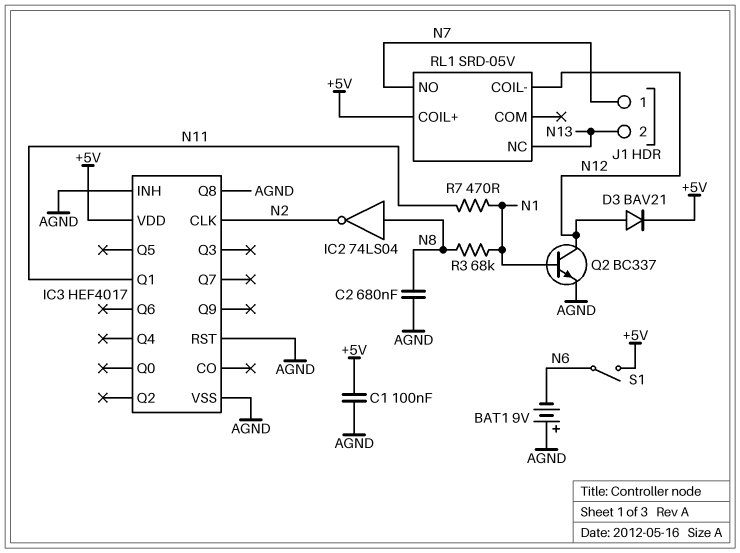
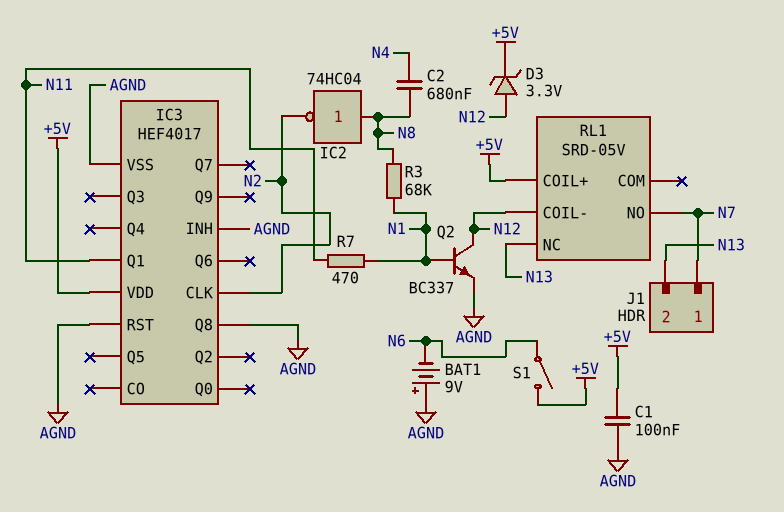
C2: 680nF (AGND, N8) -> 680nF (N4, N8)
D3: diode BAV21 (A N12, K +5V) -> zener 3.3V (A N12, K +5V)
IC2: NOT 74LS04 (in N8, out N2) -> NOT 74HC04 (in N8, out N2)

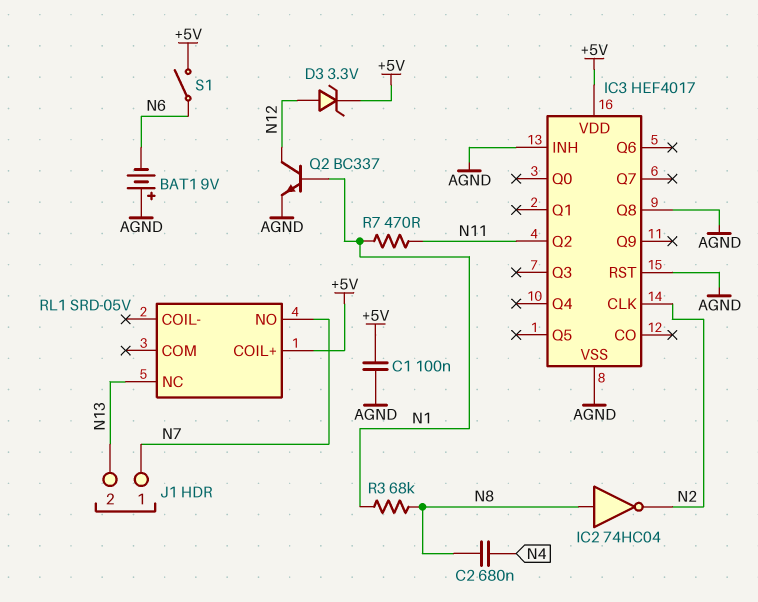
IC3 pin Q1: N11 -> none
IC3 pin Q2: none -> N11
RL1 pin COIL-: N12 -> none

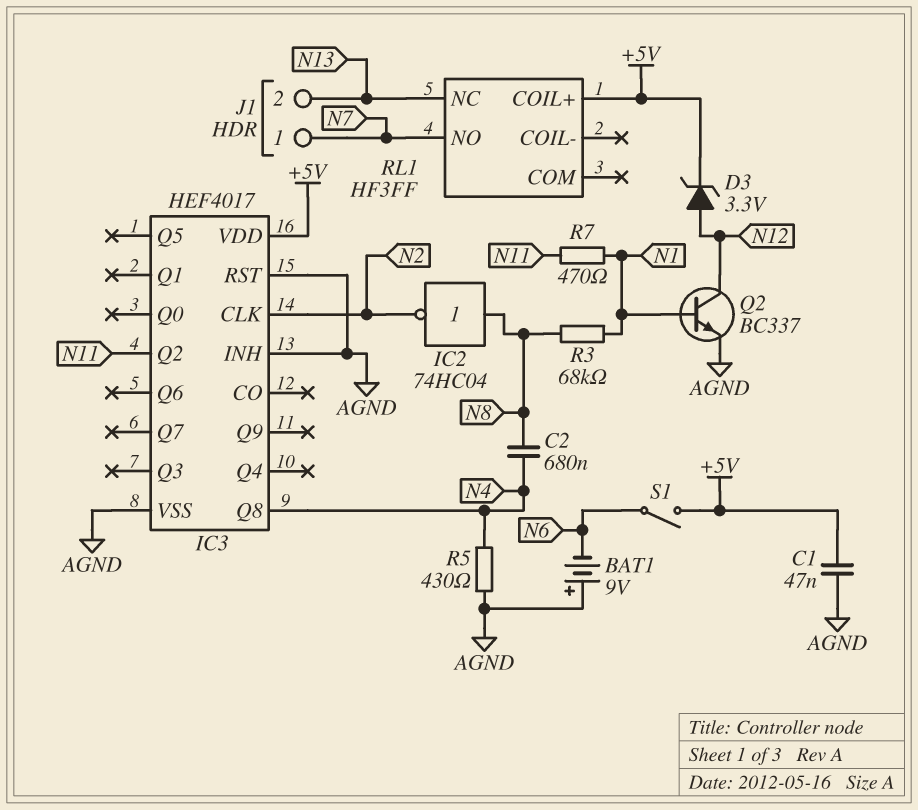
C1: 100nF (+5V, AGND) -> 47nF (+5V, AGND)
IC3 pin Q8: AGND -> N4
R5: none -> 430 (AGND, N4)
RL1: SRD-05V -> HF3FF

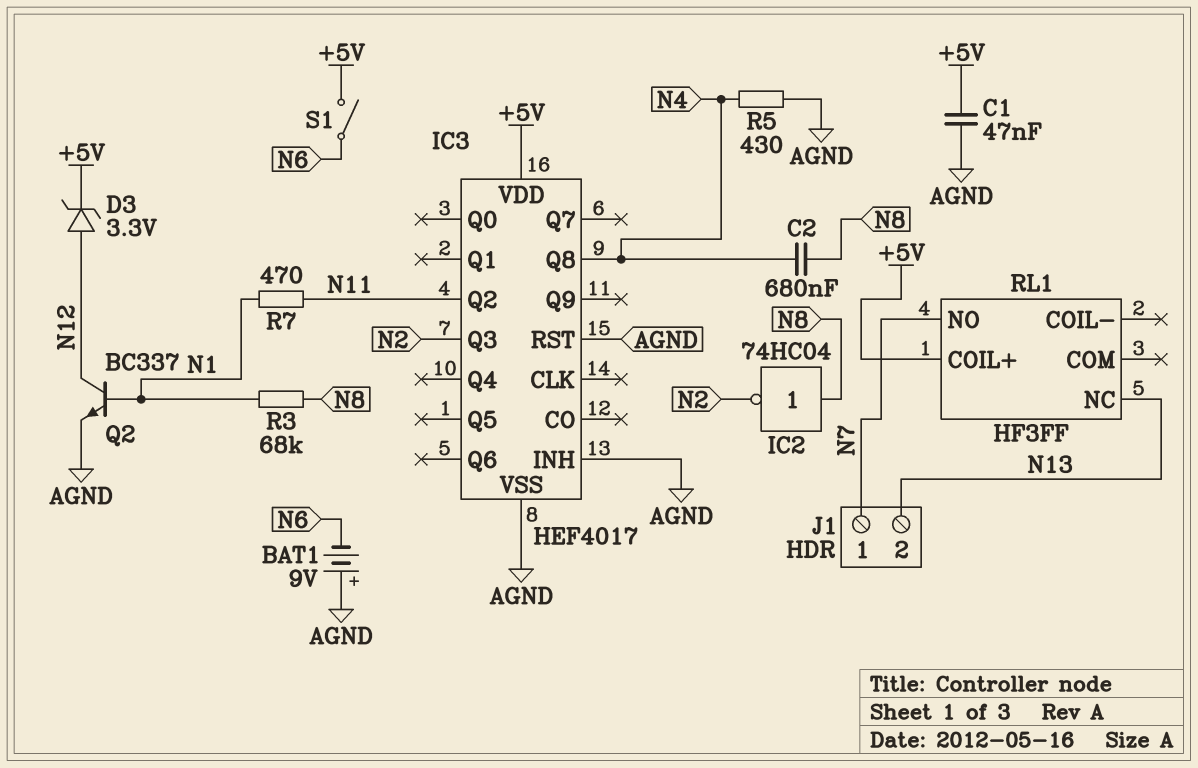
IC3 pin CLK: N2 -> none
IC3 pin Q3: none -> N2

